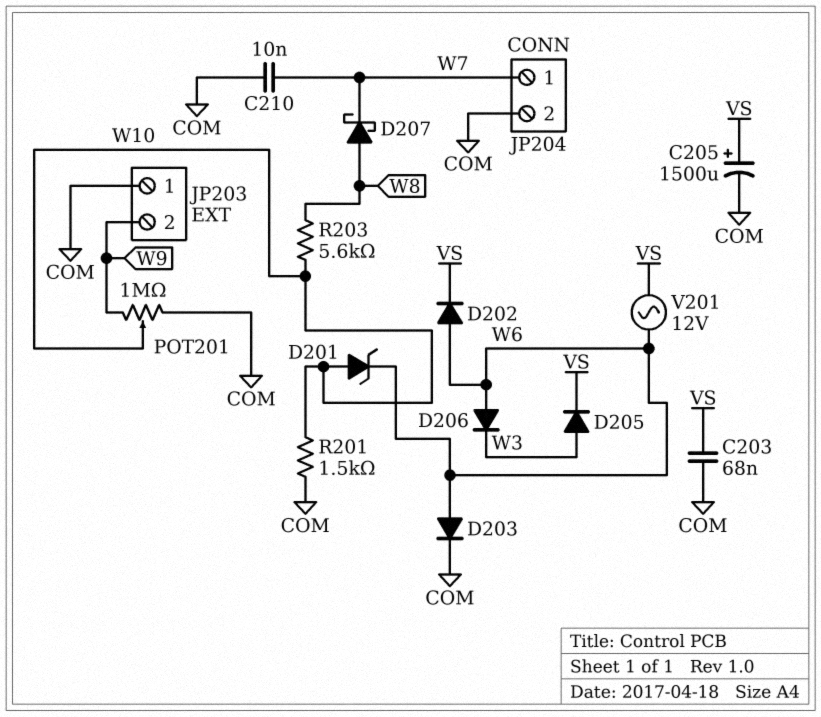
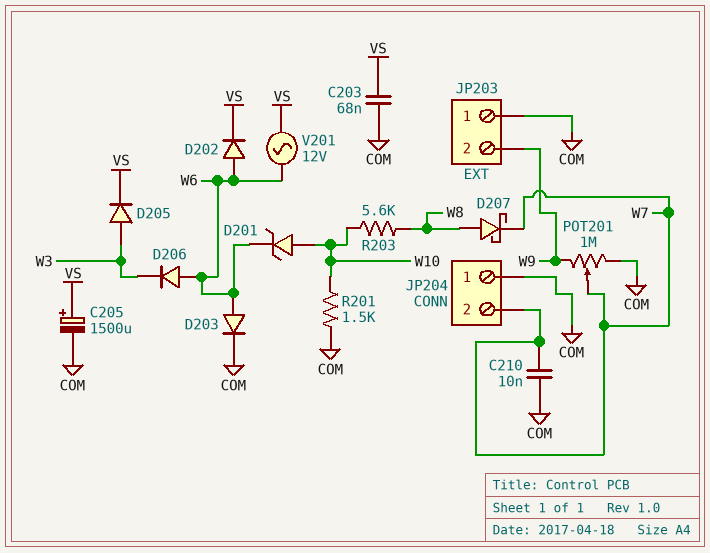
JP204 pin 1: W7 -> COM
JP204 pin 2: COM -> W7
POT201: 1M (COM, W9, wiper W10) -> 1M (COM, W9, wiper W7)

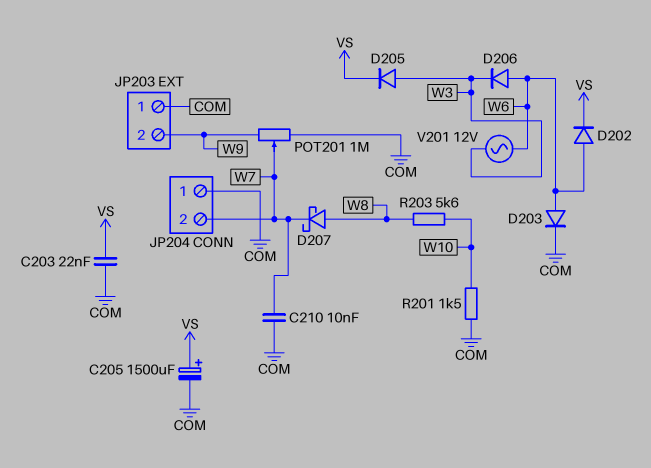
C203: 68nF (COM, VS) -> 22nF (COM, VS)
D201: zener (A W10, K W6) -> none
V201: AC 12V (VS, W6) -> AC 12V (W3, W6)

